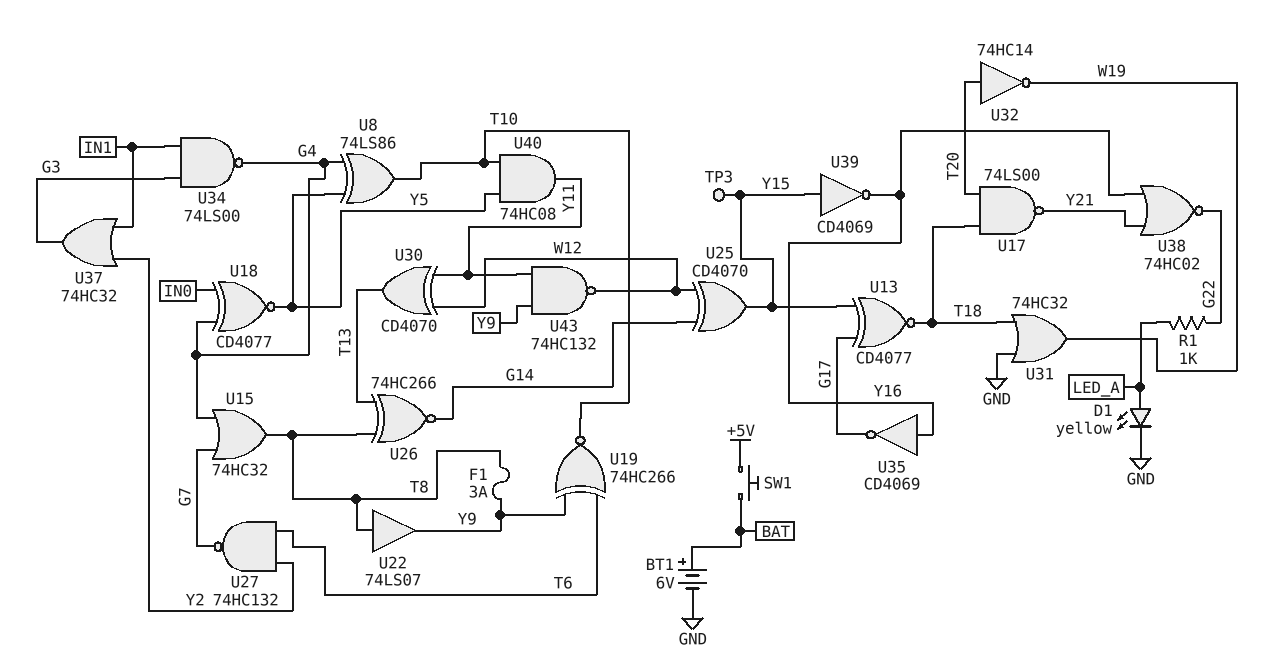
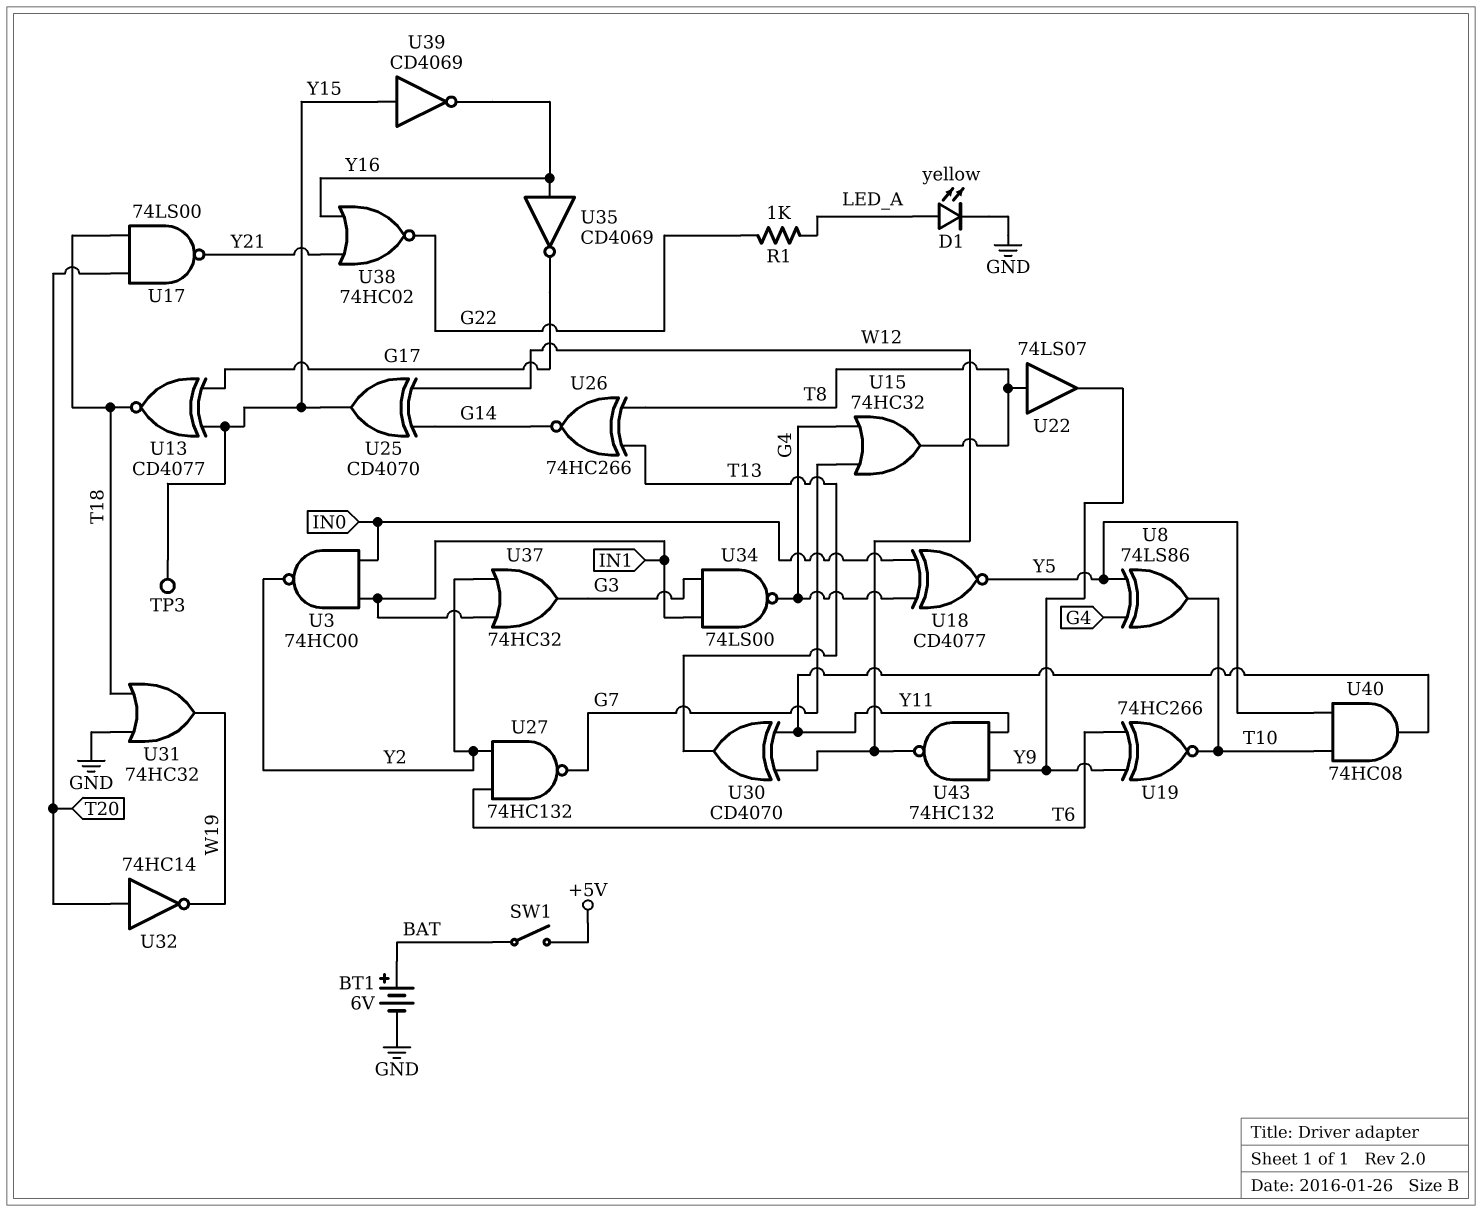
F1: 3A (T8, Y9) -> none
SW1: button (+5V, BAT) -> switch (+5V, BAT)
U3: none -> NAND 74HC00 (in IN0, in IN1, out Y2)

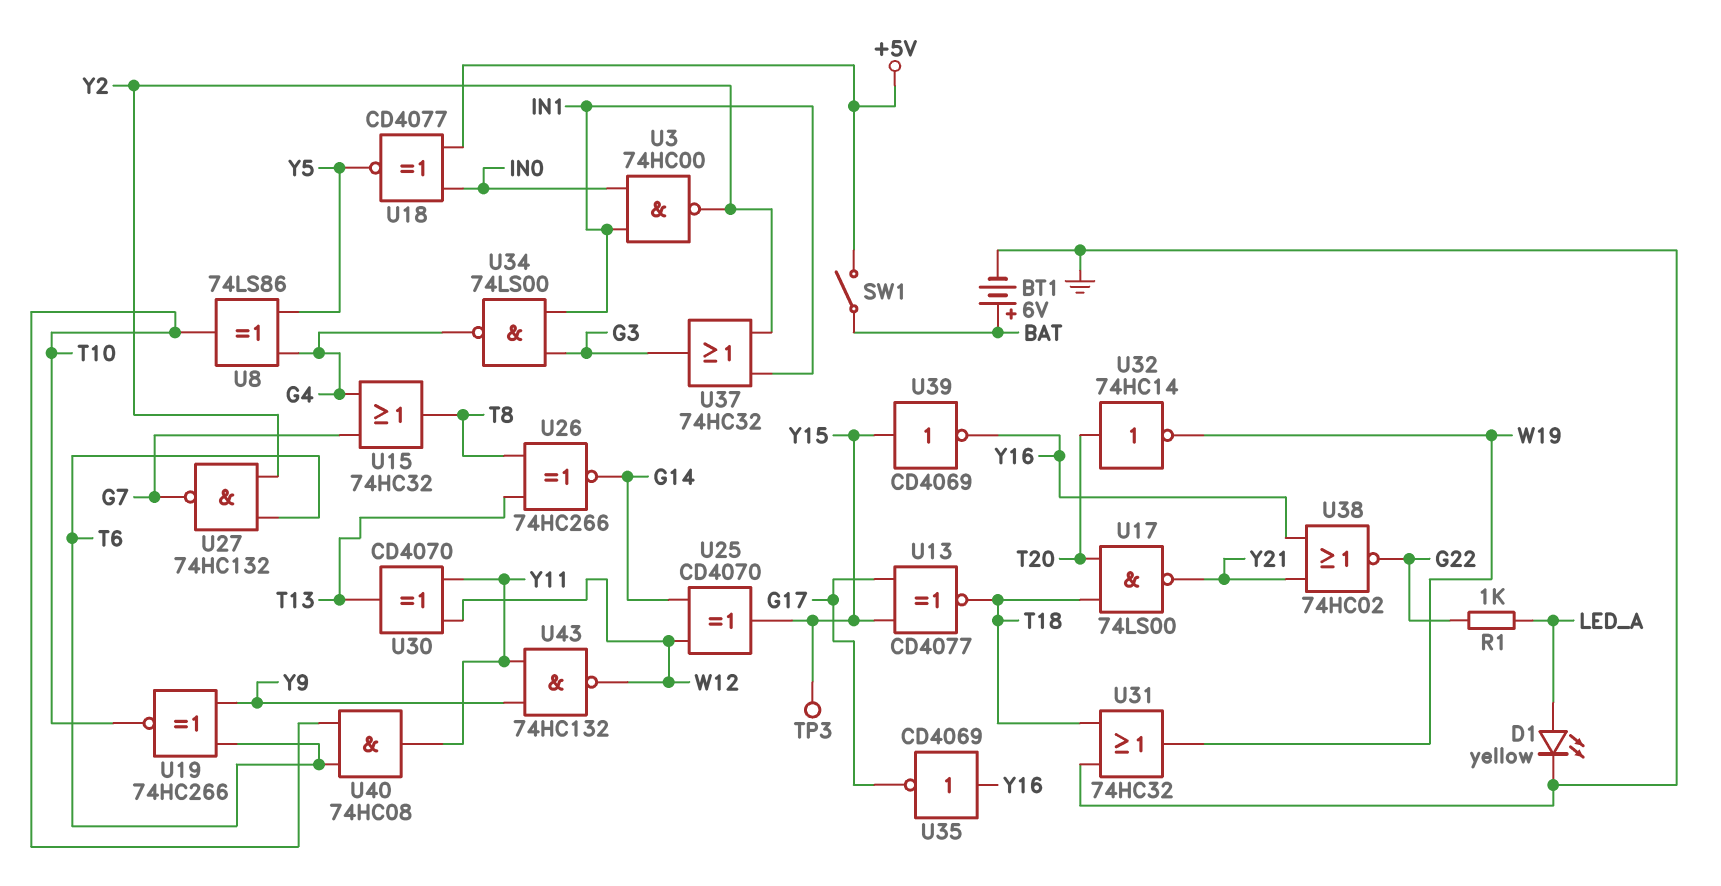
U18: XNOR CD4077 (in G4, in IN0, out Y5) -> XNOR CD4077 (in +5V, in IN0, out Y5)
U22: buffer 74LS07 (in T8, out Y9) -> none
U40: AND 74HC08 (in T10, in Y5, out Y11) -> AND 74HC08 (in T6, in T10, out Y11)

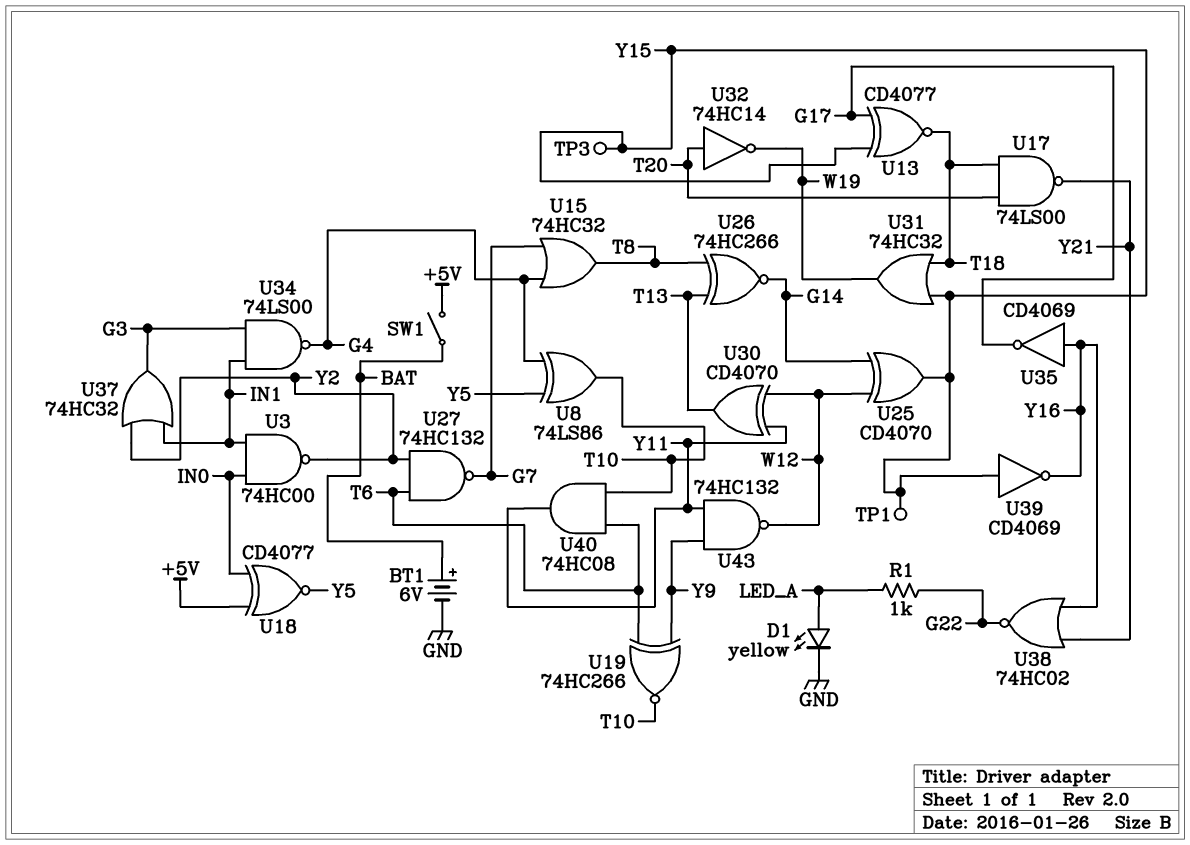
TP1: none -> test point (Y15)
U31: OR 74HC32 (in GND, in T18, out W19) -> OR 74HC32 (in T18, in Y15, out W19)

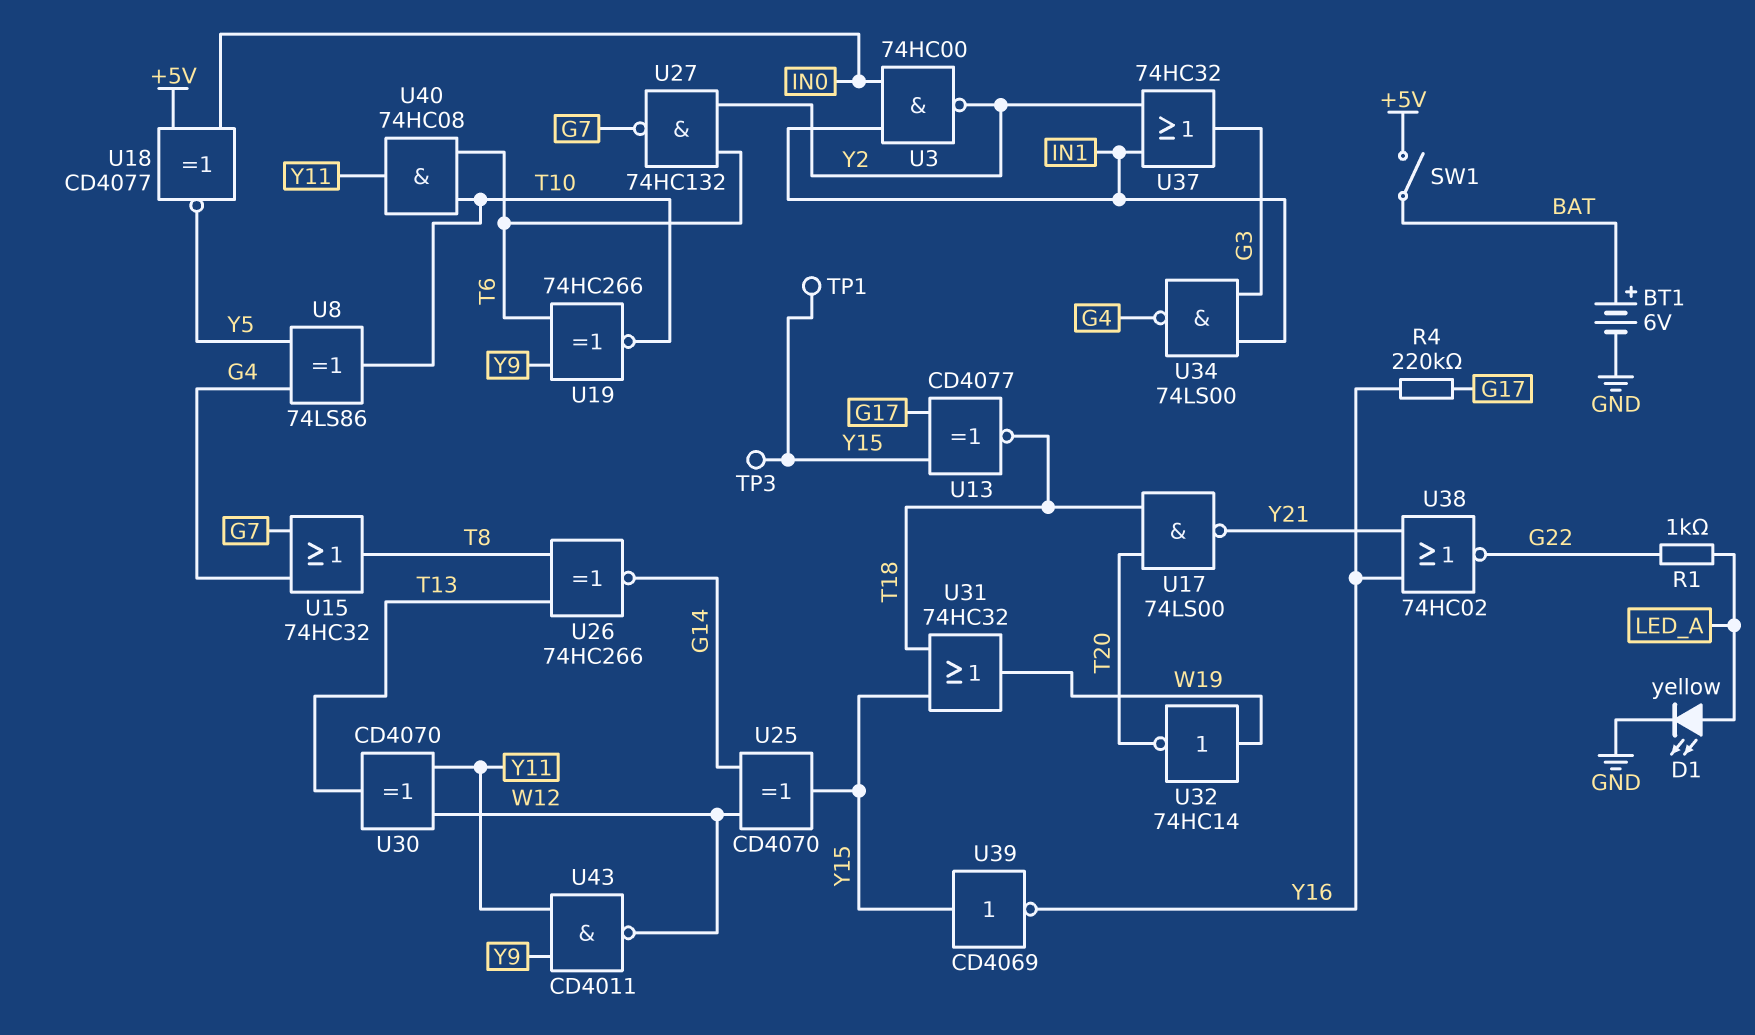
R4: none -> 220k (G17, Y16)
U32: NOT 74HC14 (in T20, out W19) -> NOT 74HC14 (in W19, out T20)
U35: NOT CD4069 (in Y16, out G17) -> none
U43: NAND 74HC132 (in Y9, in Y11, out W12) -> NAND CD4011 (in Y9, in Y11, out W12)

